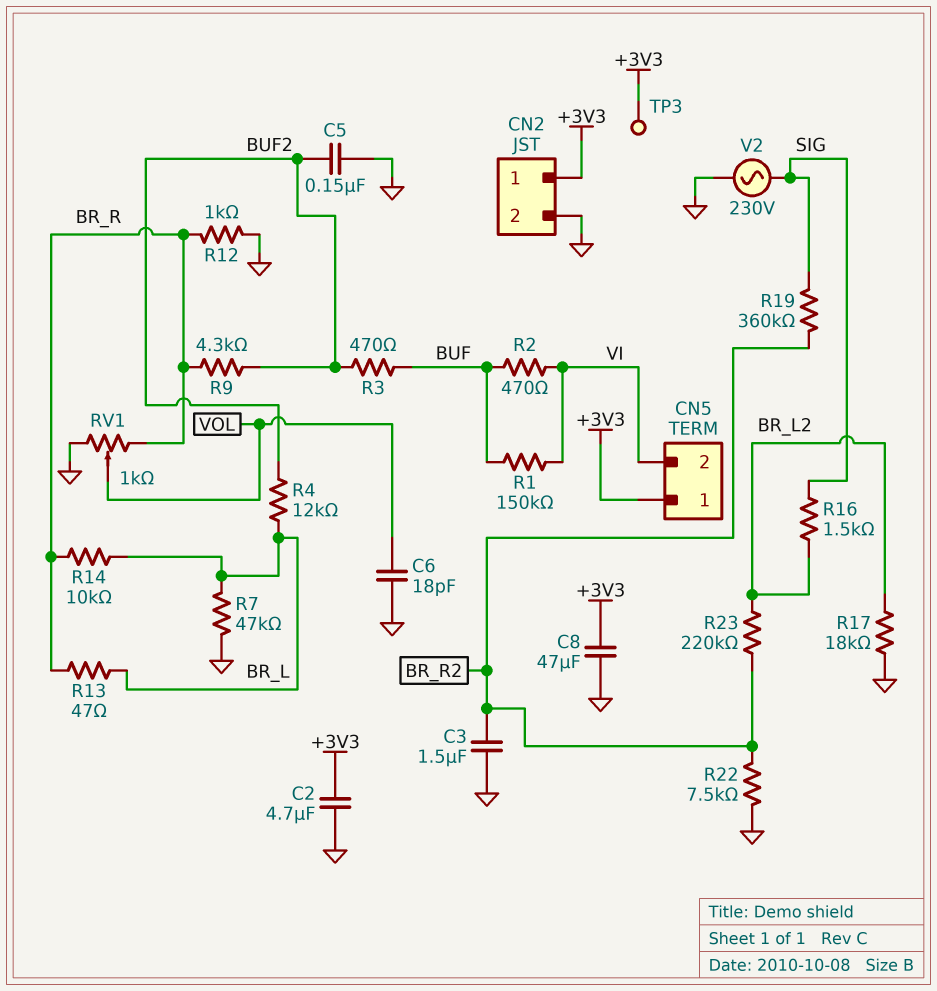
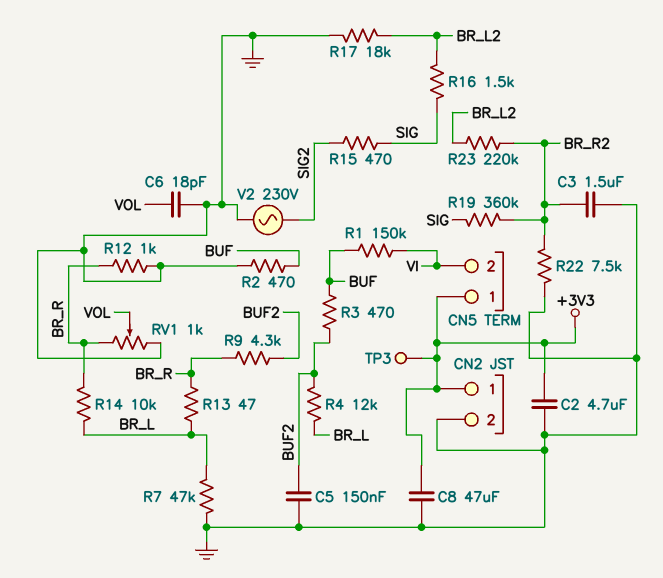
R2: 470 (BUF, VI) -> 470 (BUF, GND)
R15: none -> 470 (SIG, SIG2)
V2: AC 230V (GND, SIG) -> AC 230V (GND, SIG2)

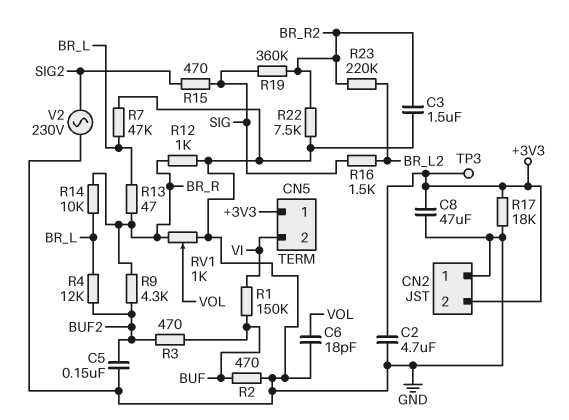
CN2 pin 1: +3V3 -> GND
CN2 pin 2: GND -> +3V3
R17: 18k (BR_L2, GND) -> 18k (+3V3, GND)

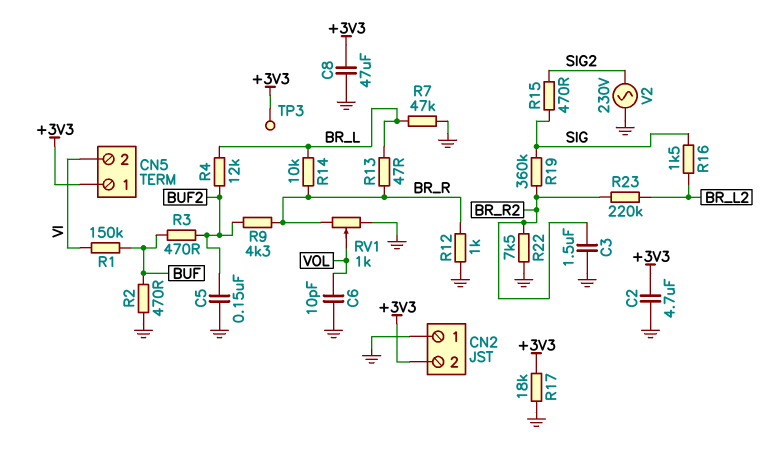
C6: 18pF (GND, VOL) -> 10pF (GND, VOL)

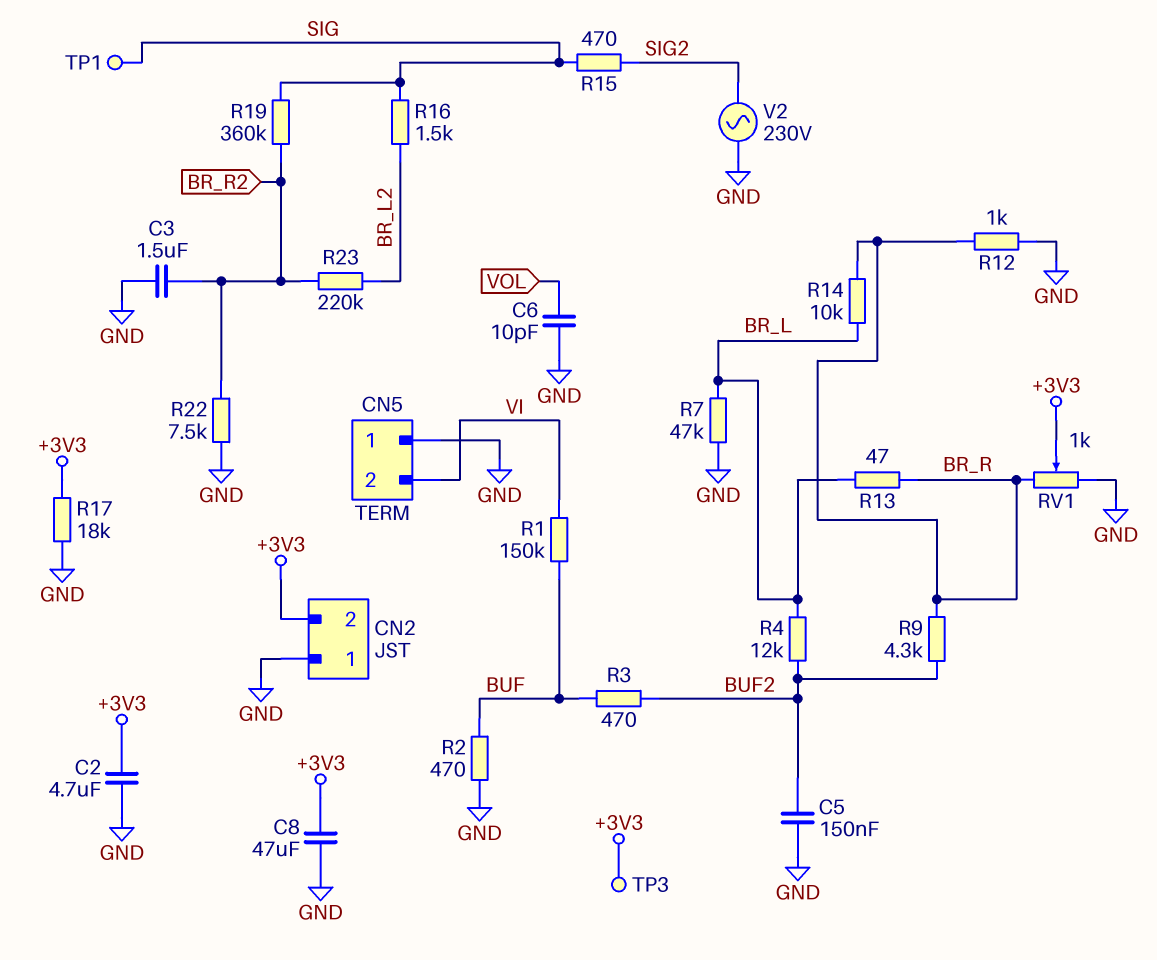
CN5 pin 1: +3V3 -> GND
RV1: 1k (BR_R, GND, wiper VOL) -> 1k (BR_R, GND, wiper +3V3)
TP1: none -> test point (SIG)

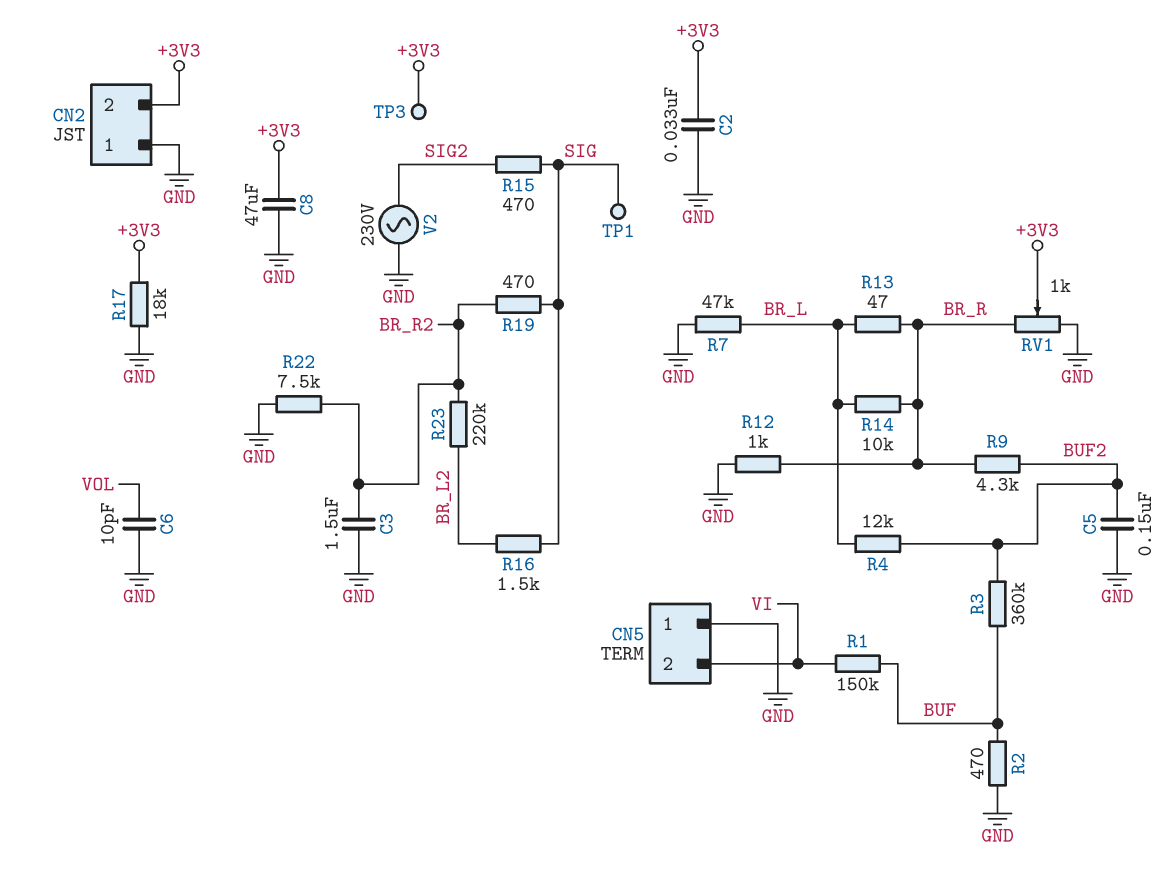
C2: 4.7uF (+3V3, GND) -> 33nF (+3V3, GND)
R3: 470 (BUF, BUF2) -> 360k (BUF, BUF2)
R19: 360k (BR_R2, SIG) -> 470 (BR_R2, SIG)

